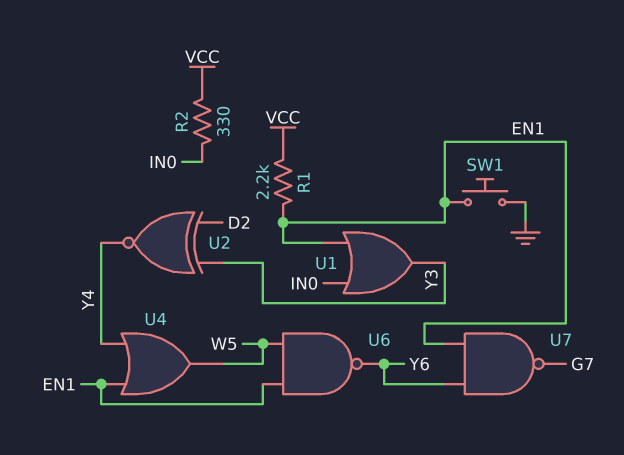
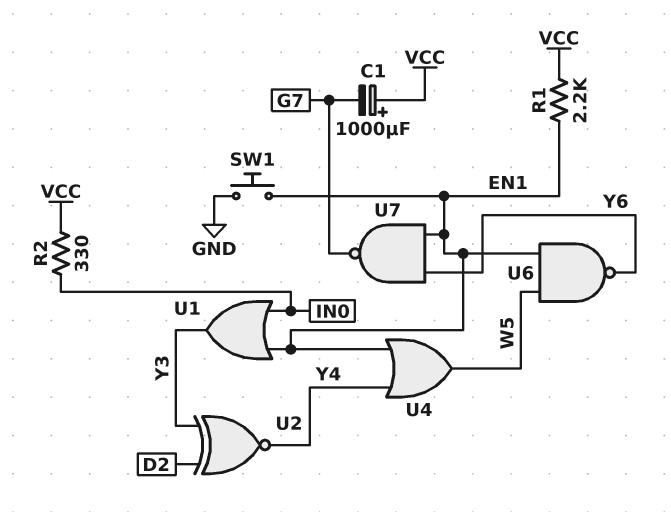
C1: none -> 1000uF (plus VCC, minus G7)

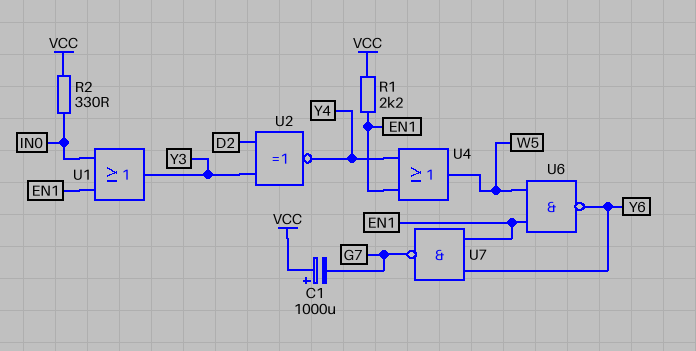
SW1: button (EN1, GND) -> none

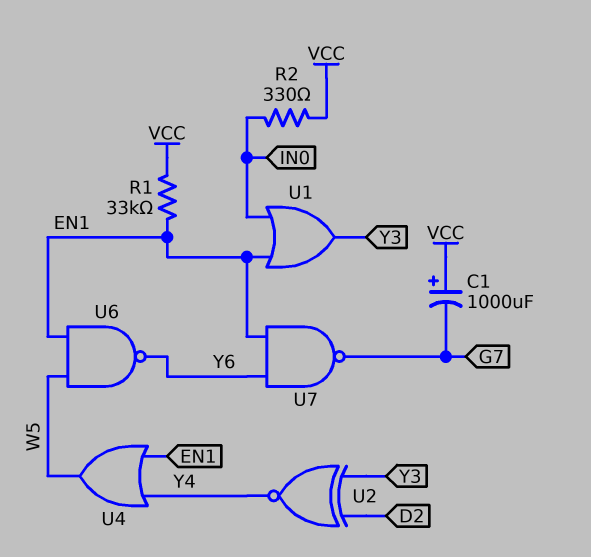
R1: 2.2k (EN1, VCC) -> 33k (EN1, VCC)

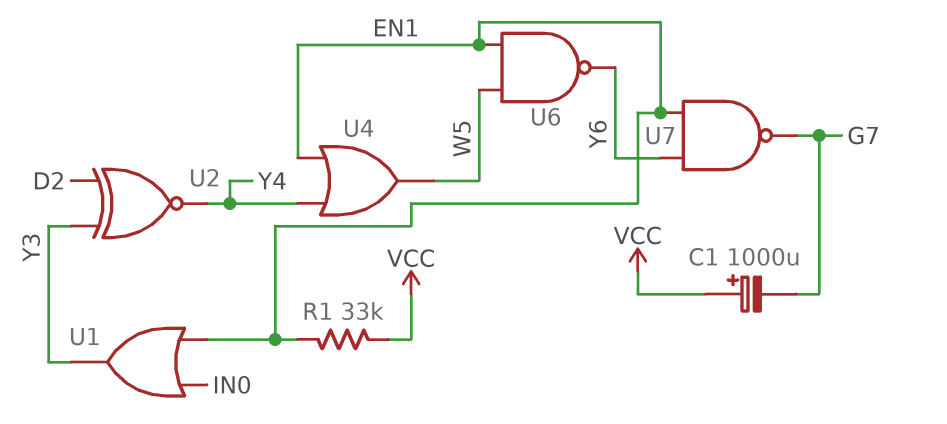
R2: 330 (IN0, VCC) -> none

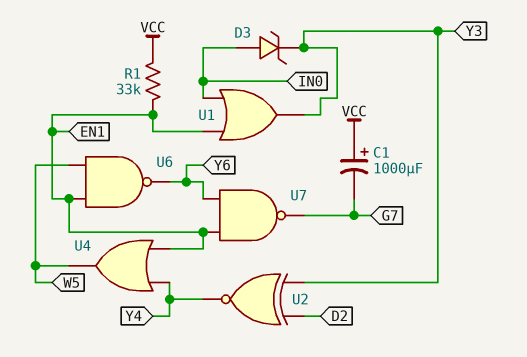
D3: none -> zener (A IN0, K Y3)

